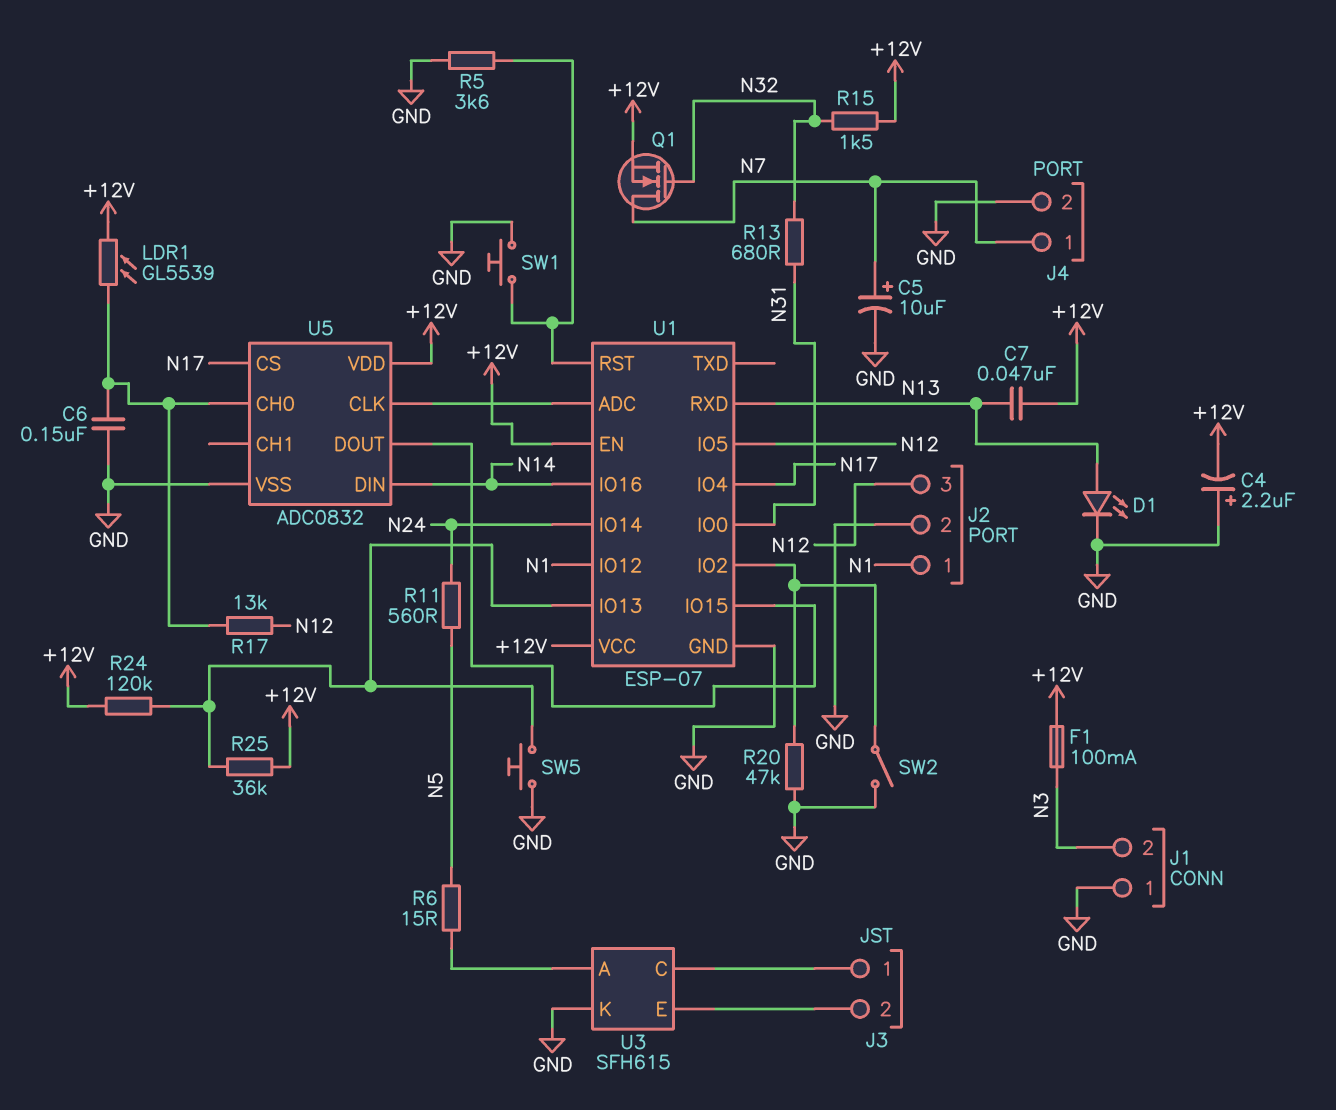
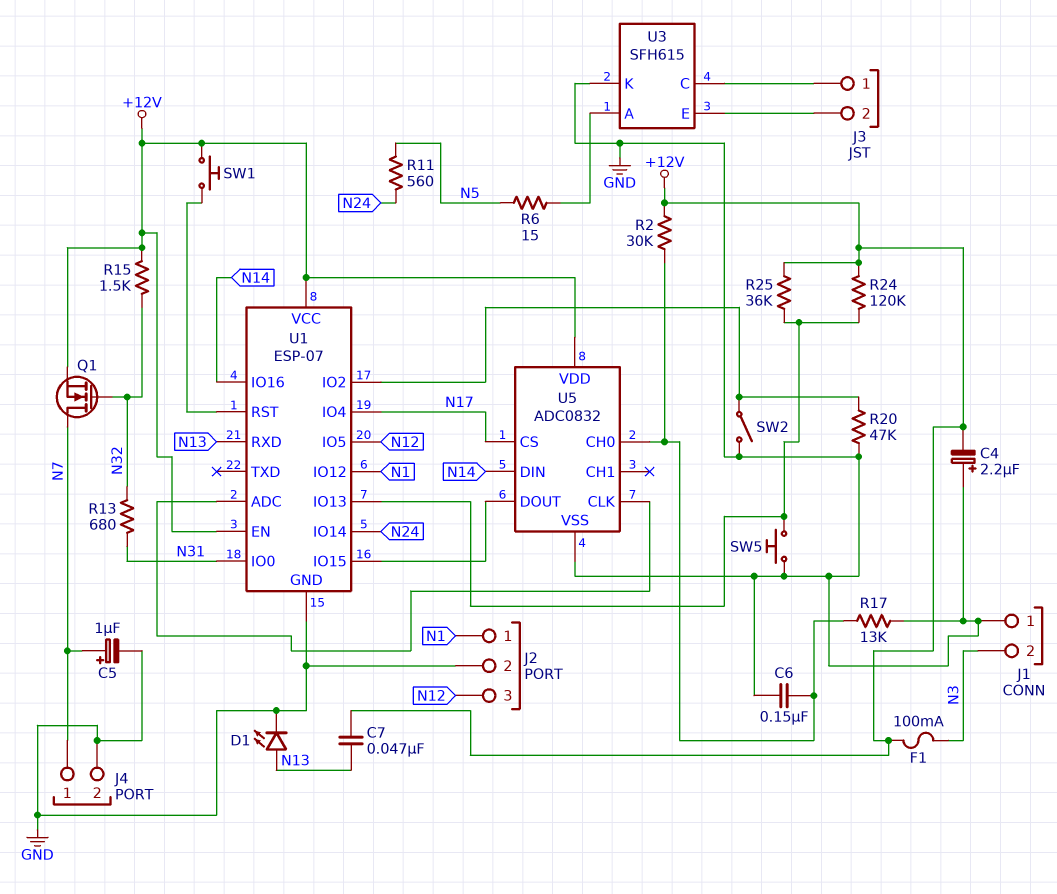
C5: 10uF (plus N7, minus GND) -> 1uF (plus N7, minus GND)
LDR1: GL5539 (+12V, U5/CH0) -> none
R2: none -> 30k (+12V, U5/CH0)
R5: 3.6k (GND, U1/RST) -> none
R17: 13k (N12, U5/CH0) -> 13k (GND, U5/CH0)
SW1: button (GND, U1/RST) -> button (+12V, U1/RST)

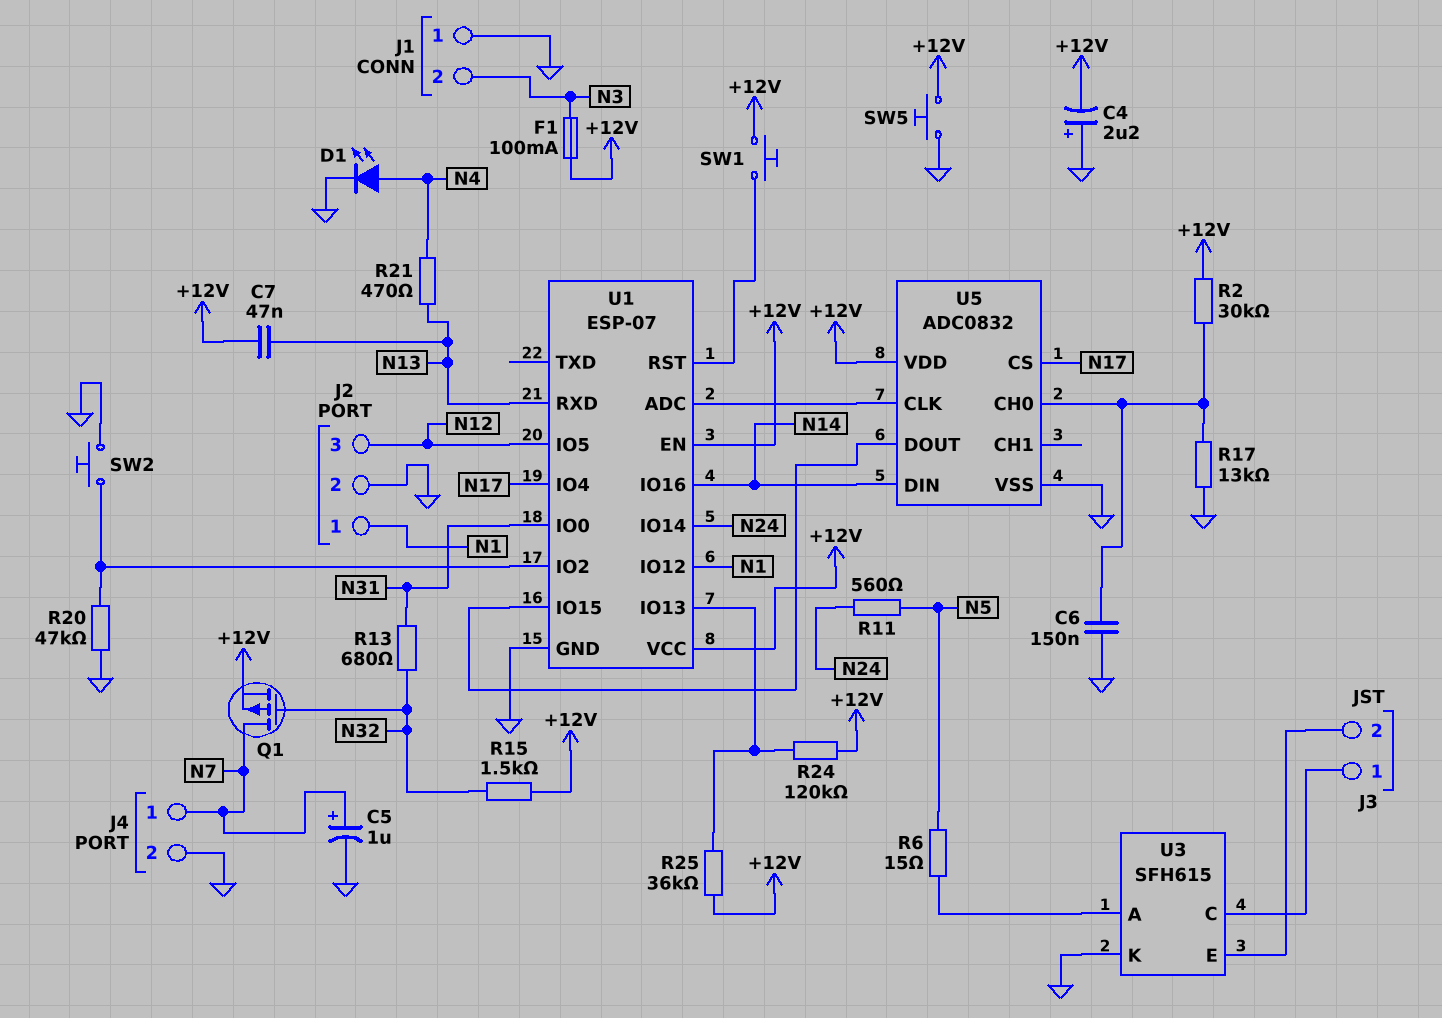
D1: LED (A N13, K GND) -> LED (A N4, K GND)
Q1: NMOS (G N32, D N7, S +12V) -> PMOS (G N32, D N7, S +12V)
R21: none -> 470 (N4, N13)
SW2: switch (GND, U1/IO2) -> button (GND, U1/IO2)
SW5: button (GND, U1/IO13) -> button (+12V, GND)

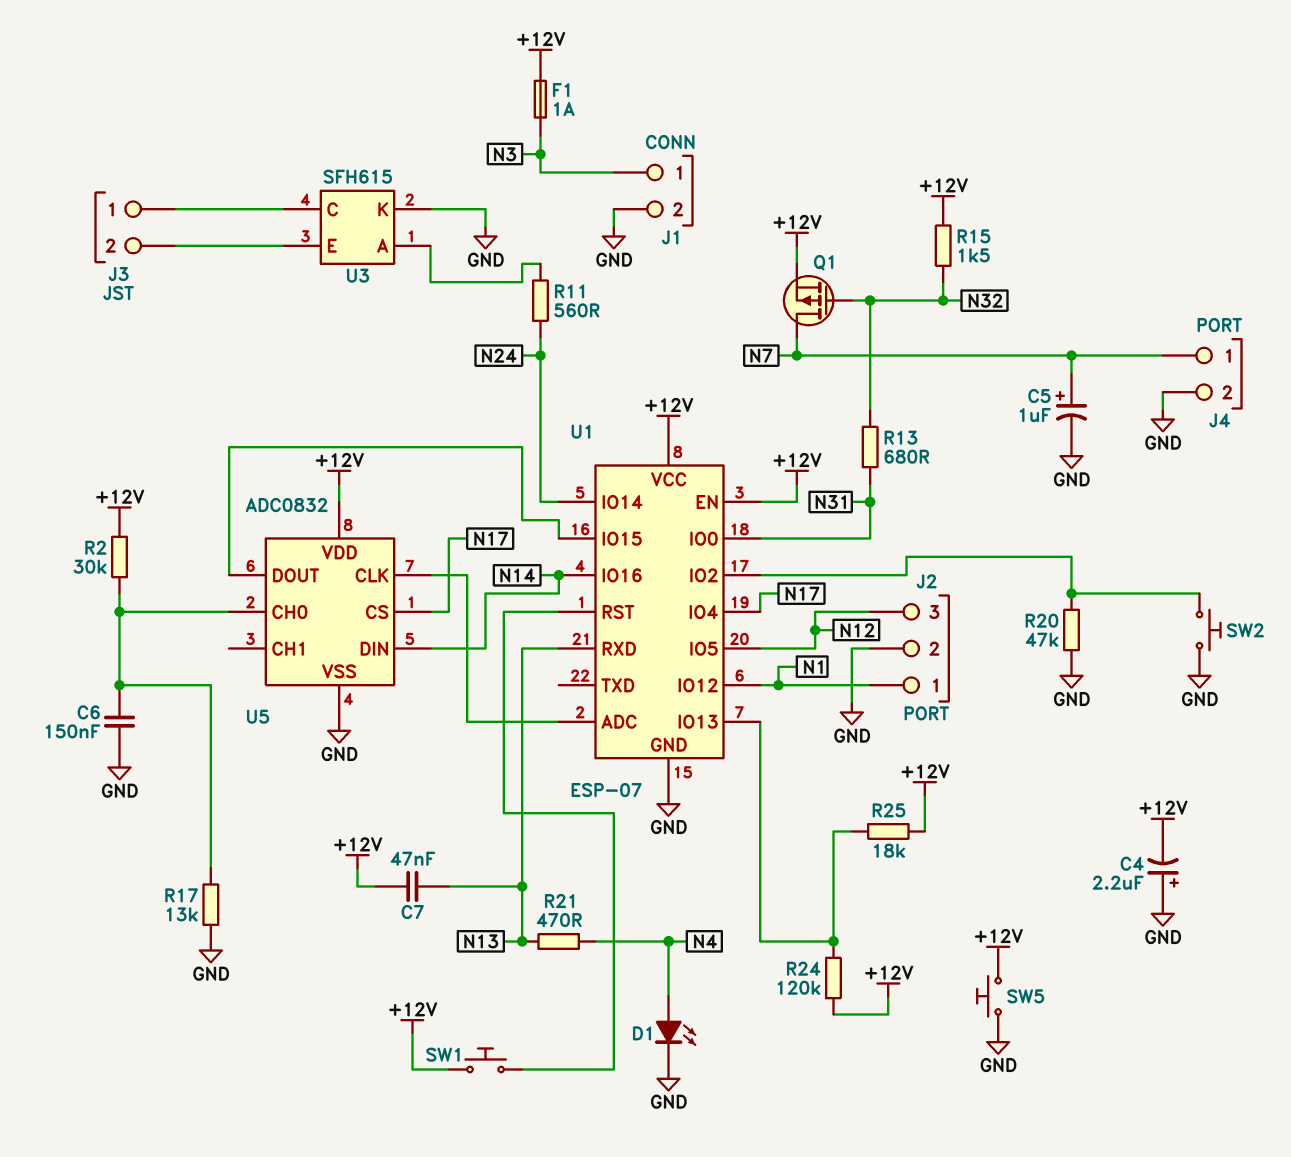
F1: 100mA (+12V, N3) -> 1A (+12V, N3)
J1 pin 1: GND -> N3
J1 pin 2: N3 -> GND
R6: 15 (N5, U3/A) -> none
R11: 560 (N5, N24) -> 560 (N24, U3/A)
R25: 36k (+12V, U1/IO13) -> 18k (+12V, U1/IO13)

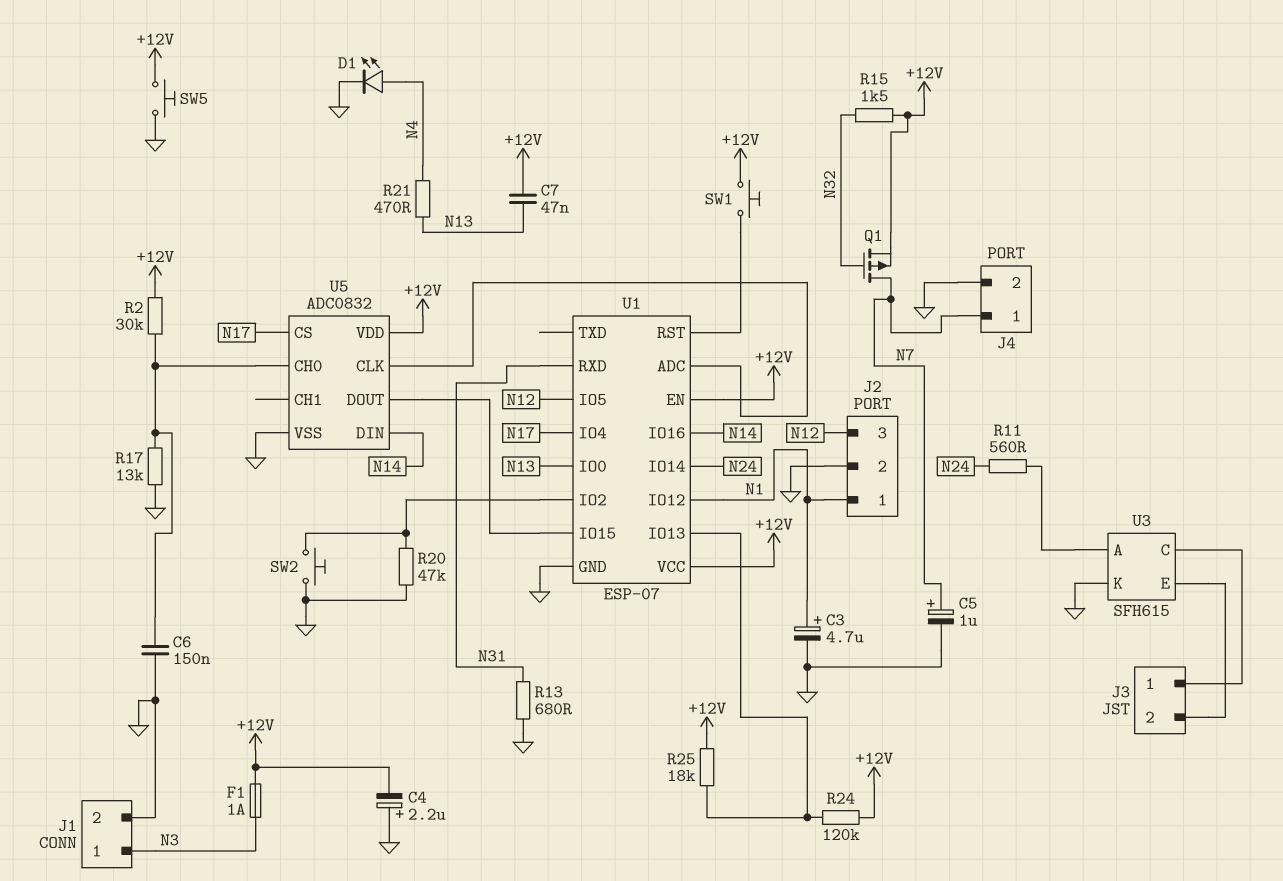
C3: none -> 4.7uF (plus N1, minus GND)
R13: 680 (N31, N32) -> 680 (GND, N31)
U1 pin IO0: N31 -> N13
U1 pin RXD: N13 -> N31

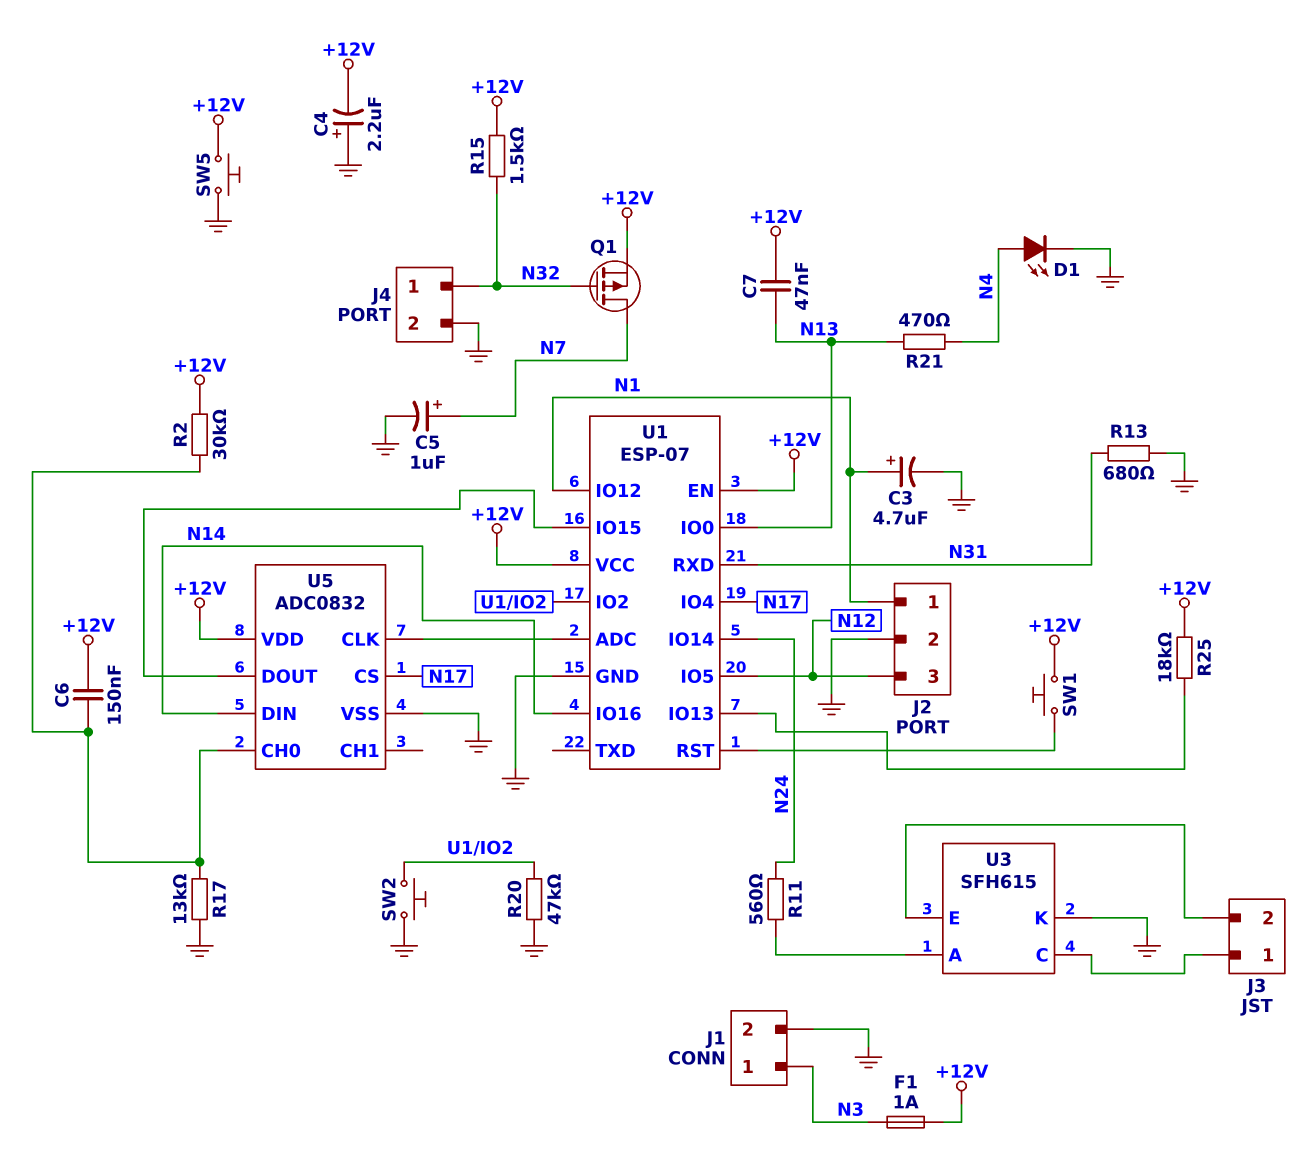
C6: 150nF (GND, U5/CH0) -> 150nF (+12V, U5/CH0)
J4 pin 1: N7 -> N32
R24: 120k (+12V, U1/IO13) -> none

